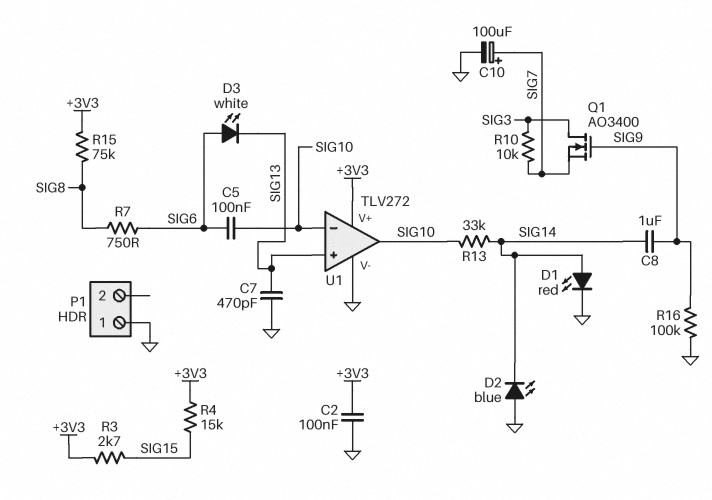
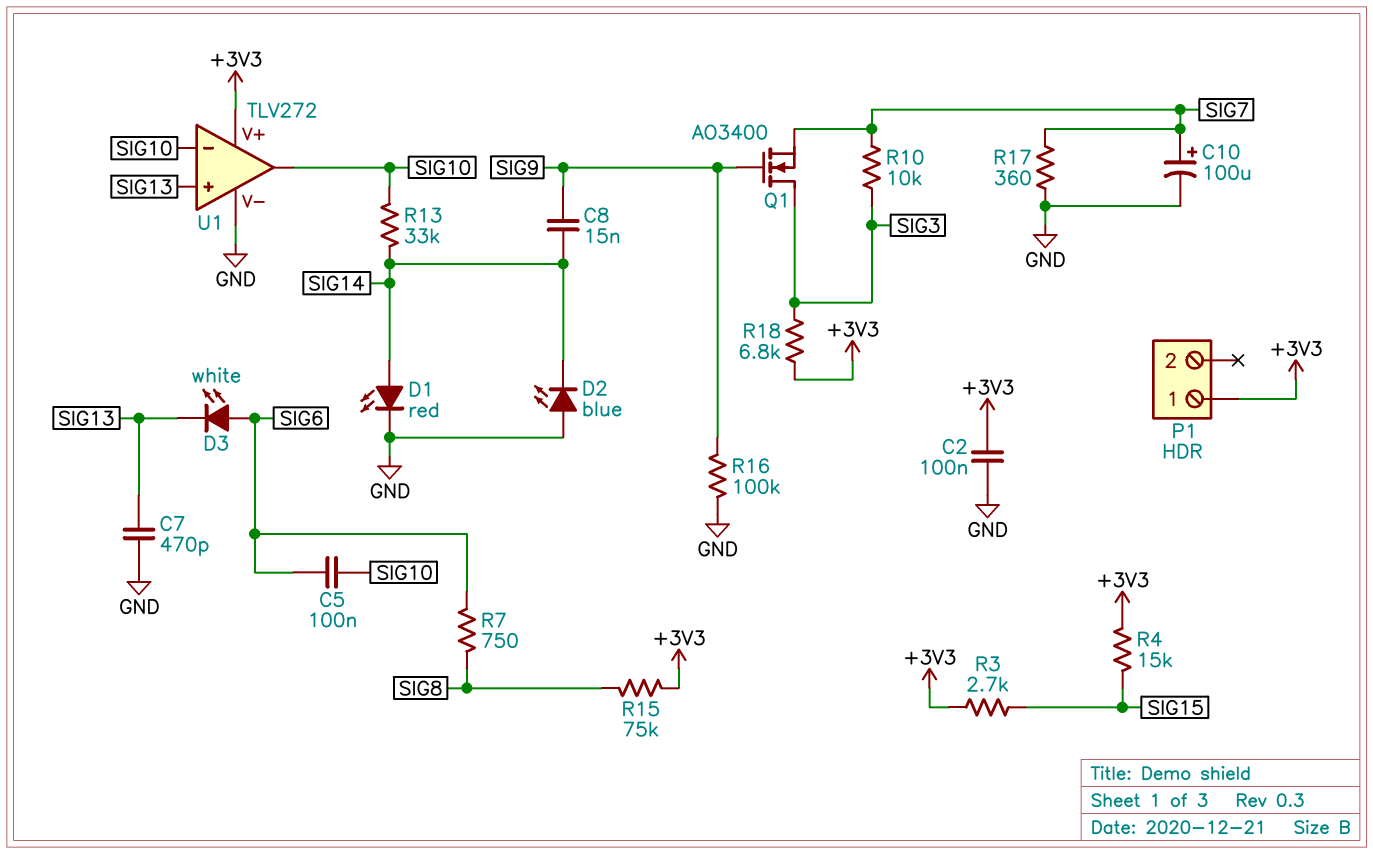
C8: 1uF (SIG9, SIG14) -> 15nF (SIG9, SIG14)
P1 pin 1: GND -> +3V3
R17: none -> 360 (GND, SIG7)
R18: none -> 6.8k (+3V3, SIG3)

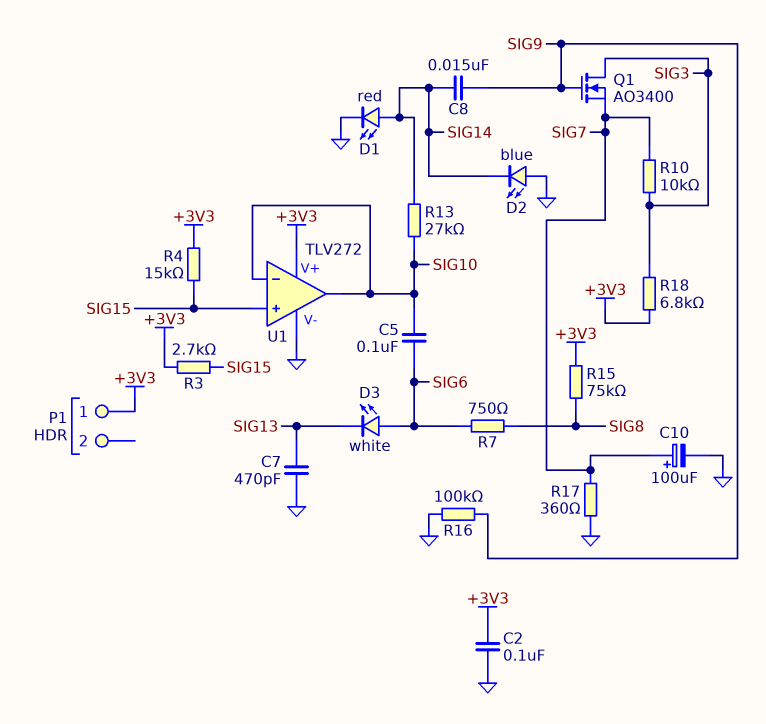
R13: 33k (SIG10, SIG14) -> 27k (SIG10, SIG14)
U1 pin in+: SIG13 -> SIG15

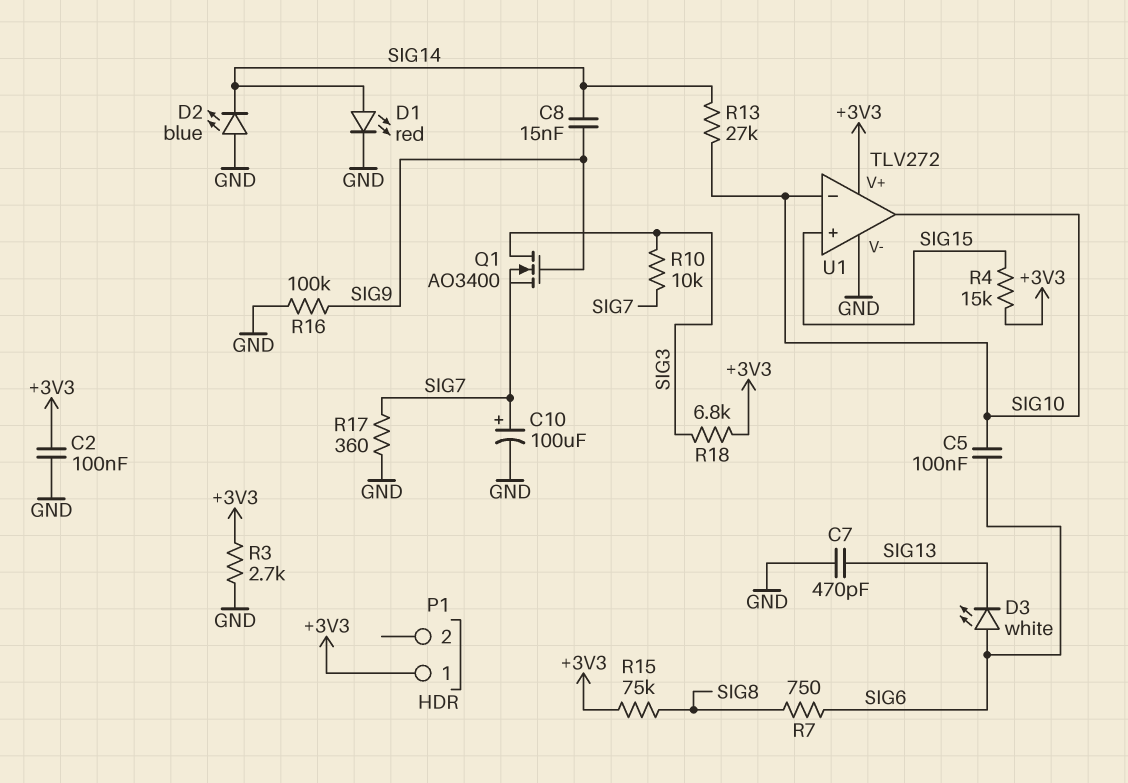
R3: 2.7k (+3V3, SIG15) -> 2.7k (+3V3, GND)

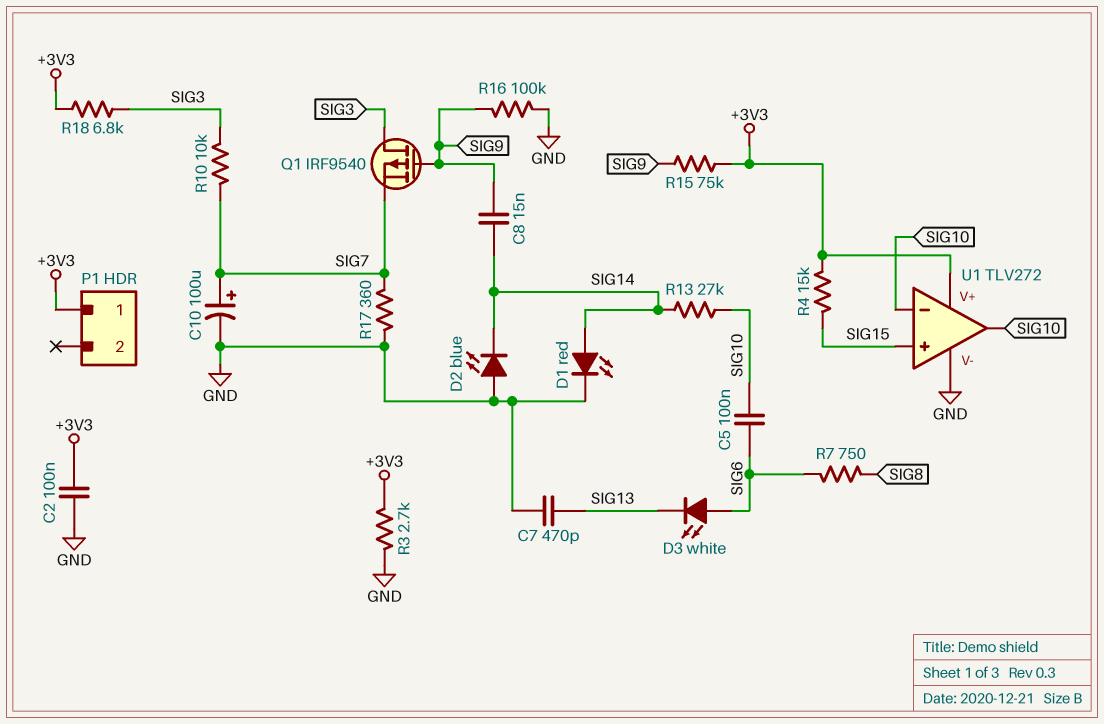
Q1: NMOS AO3400 (G SIG9, D SIG3, S SIG7) -> PMOS IRF9540 (G SIG9, D SIG3, S SIG7)
R15: 75k (+3V3, SIG8) -> 75k (+3V3, SIG9)

